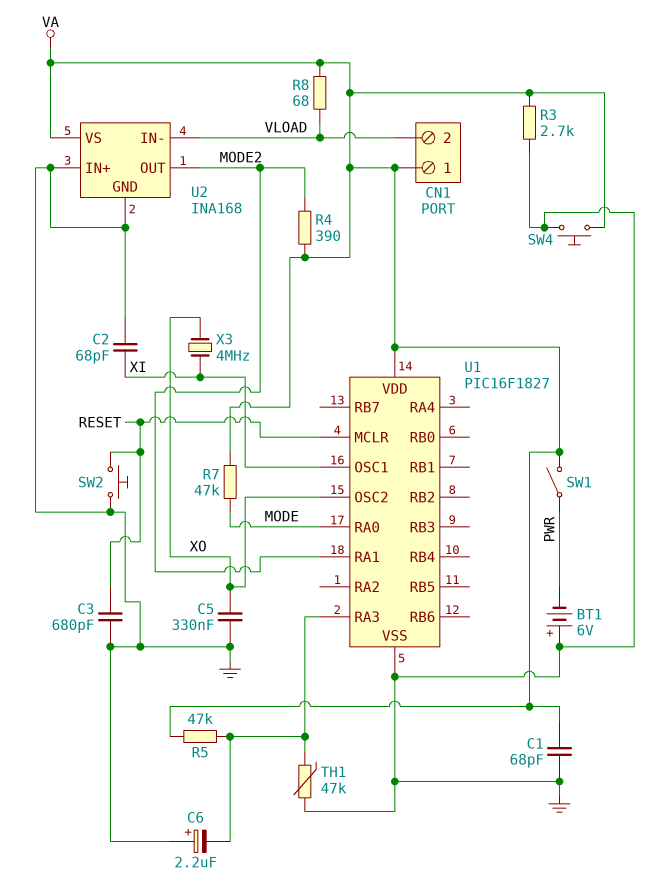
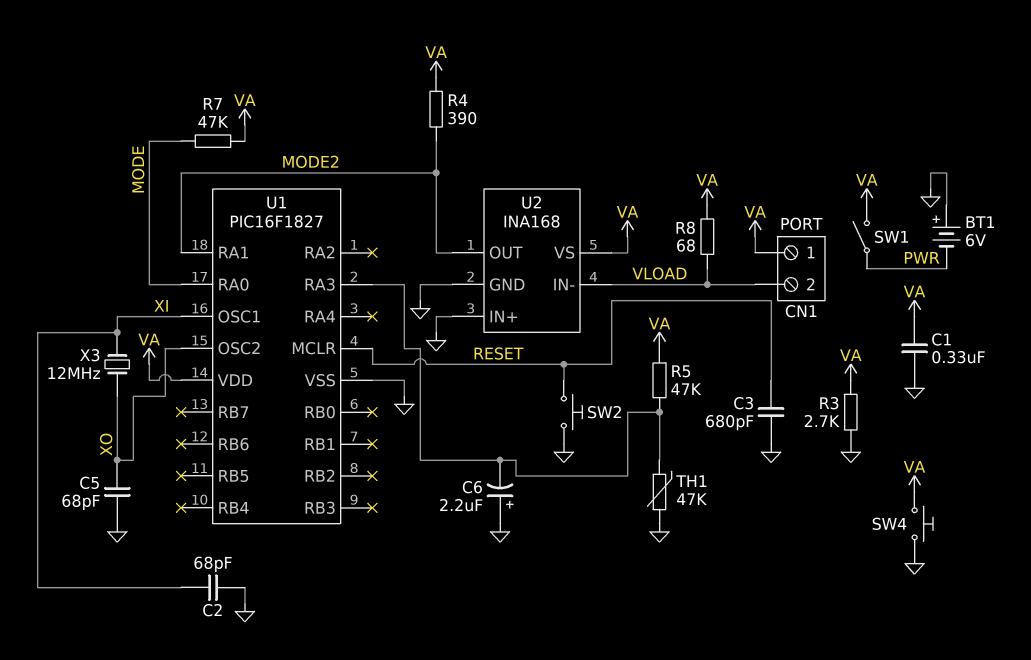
C1: 68pF (GND, VA) -> 330nF (GND, VA)
C5: 330nF (GND, XO) -> 68pF (GND, XO)
X3: 4MHz (XI, XO) -> 12MHz (XI, XO)

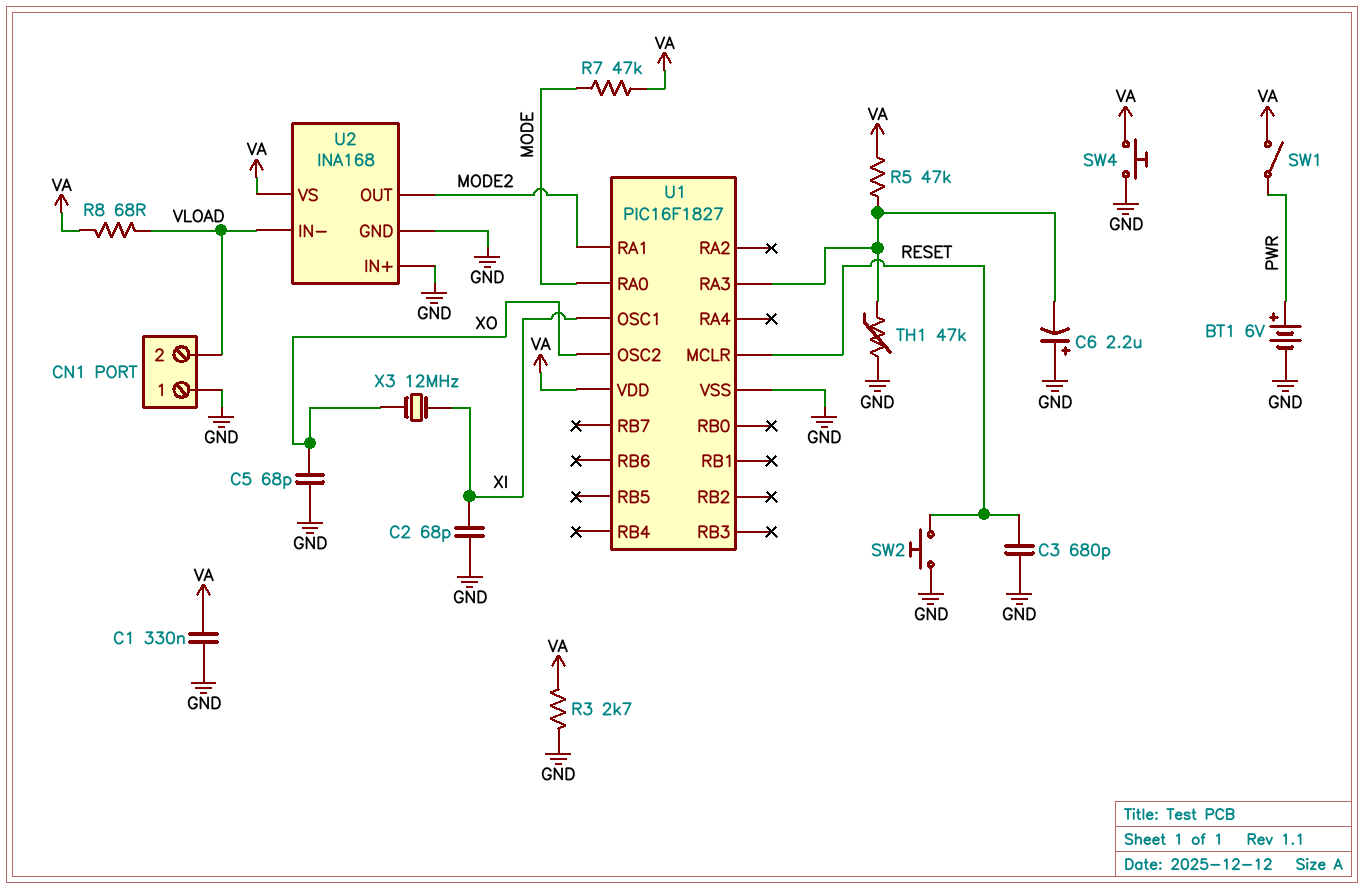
BT1: 6V (plus GND, minus PWR) -> 6V (plus PWR, minus GND)
CN1 pin 1: VA -> GND
R4: 390 (MODE2, VA) -> none

